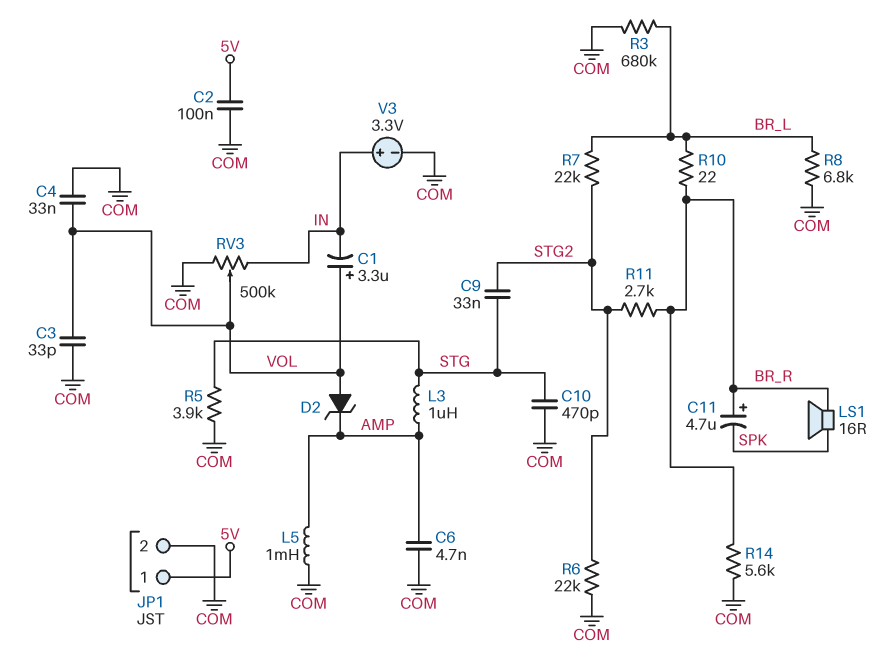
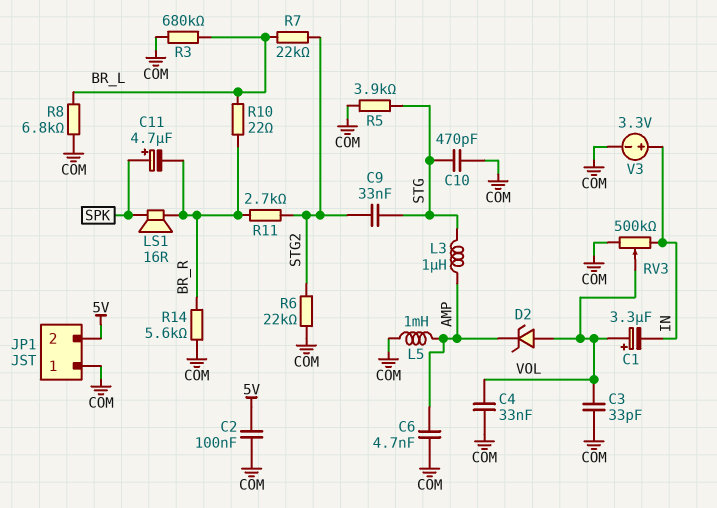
C11: 4.7uF (plus BR_R, minus SPK) -> 4.7uF (plus SPK, minus BR_R)
JP1 pin 1: 5V -> COM
JP1 pin 2: COM -> 5V

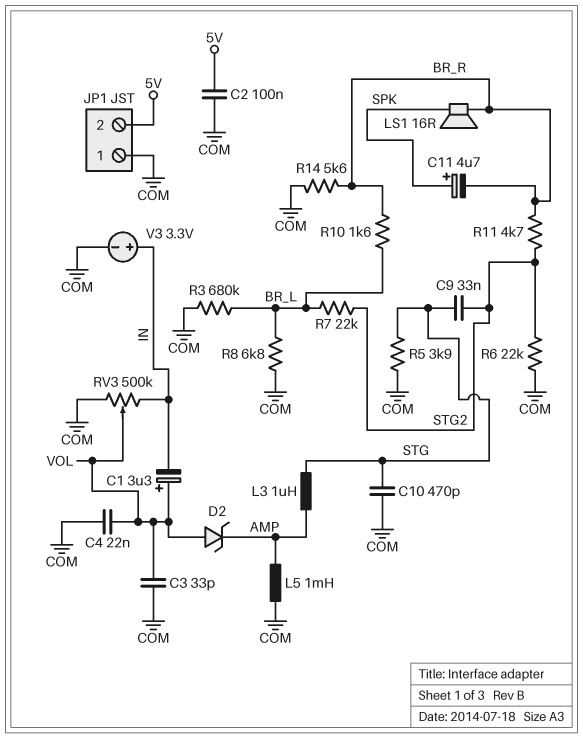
C4: 33nF (COM, VOL) -> 22nF (COM, VOL)
C6: 4.7nF (AMP, COM) -> none
R10: 22 (BR_L, BR_R) -> 1.6k (BR_L, BR_R)
R11: 2.7k (BR_R, STG2) -> 4.7k (BR_R, STG2)

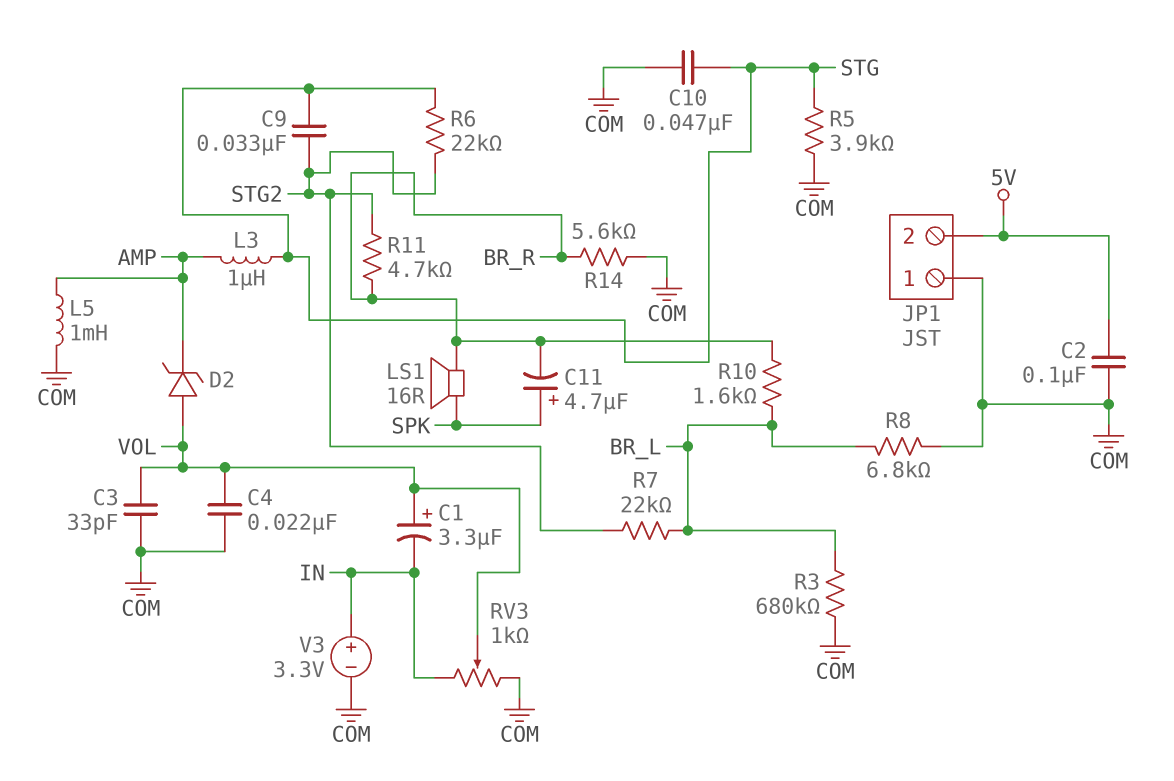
C10: 470pF (COM, STG) -> 47nF (COM, STG)
R6: 22k (COM, STG2) -> 22k (STG, STG2)
RV3: 500k (COM, IN, wiper VOL) -> 1k (COM, IN, wiper VOL)

